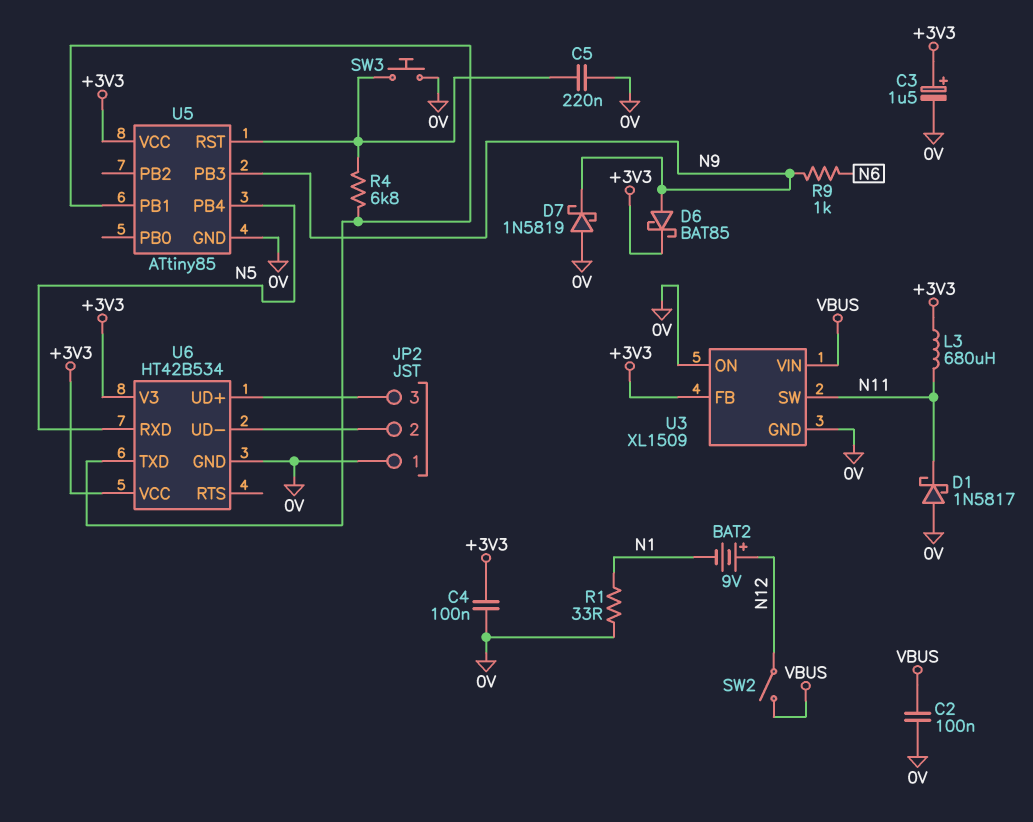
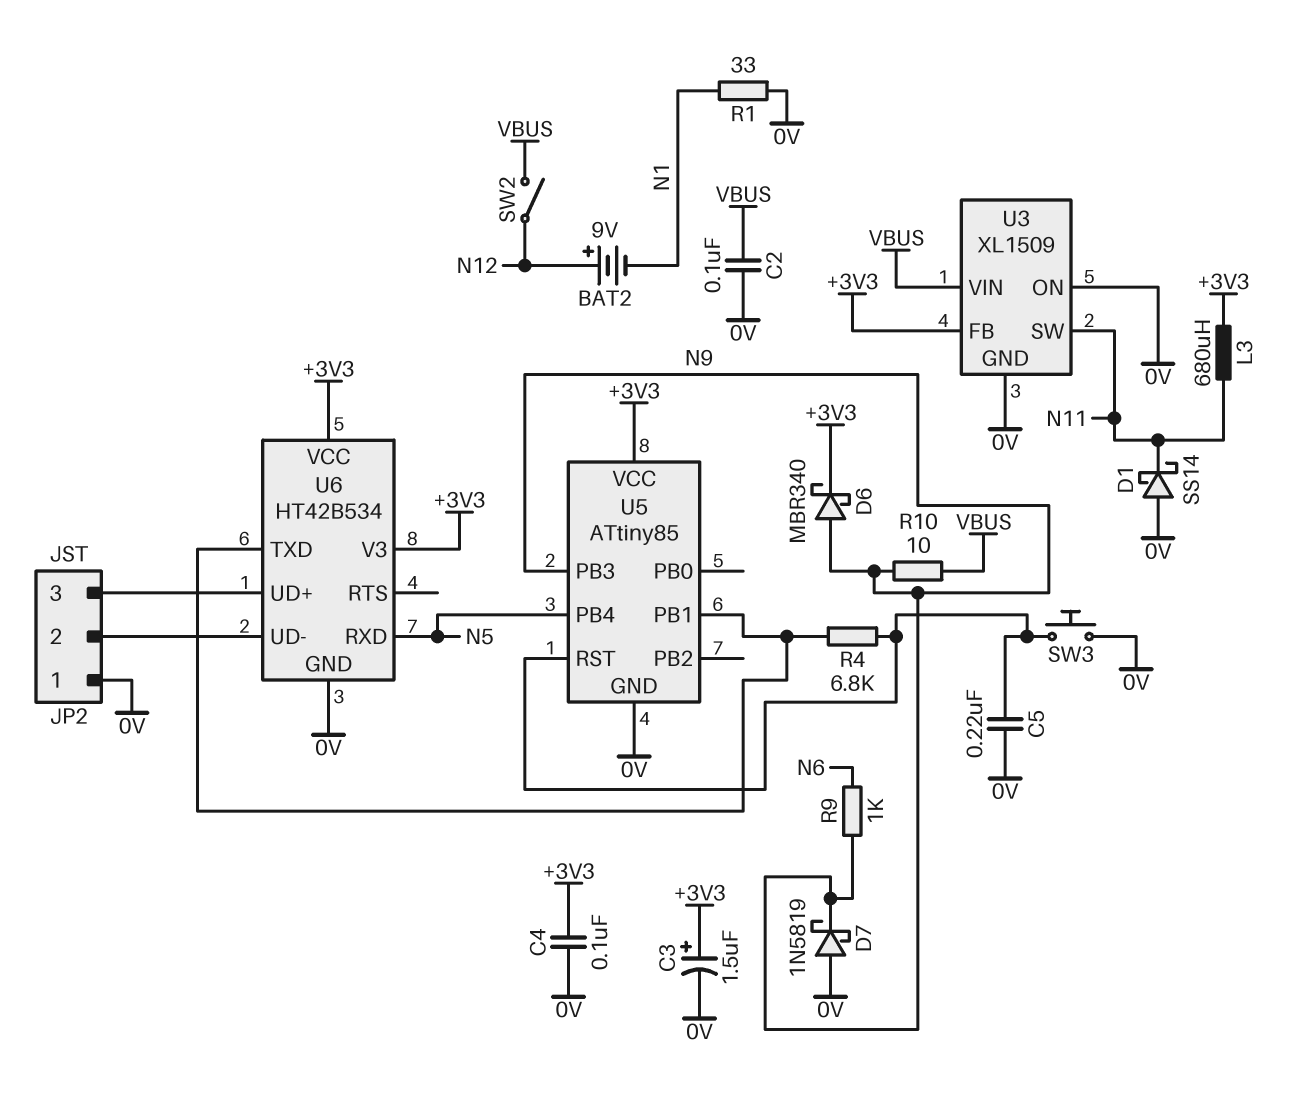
D1: schottky 1N5817 (A 0V, K N11) -> schottky SS14 (A 0V, K N11)
D6: schottky BAT85 (A N9, K +3V3) -> schottky MBR340 (A N9, K +3V3)
R10: none -> 10 (N9, VBUS)

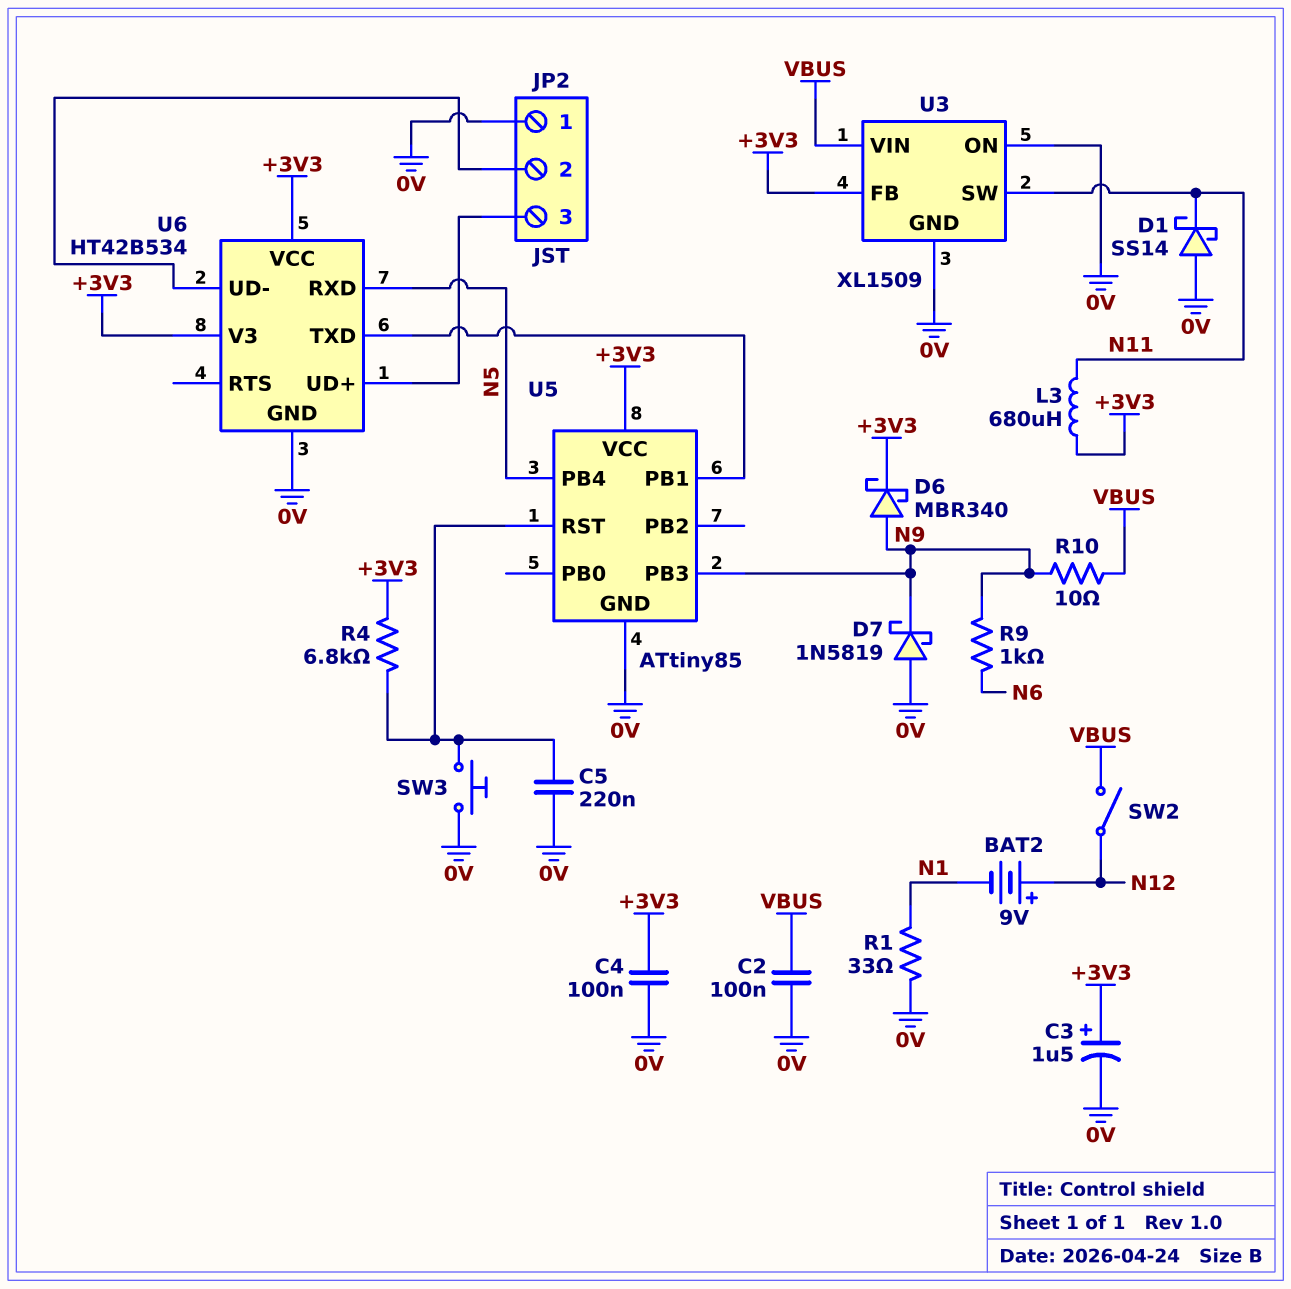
R4: 6.8k (U5/PB1, U5/RST) -> 6.8k (+3V3, U5/RST)

